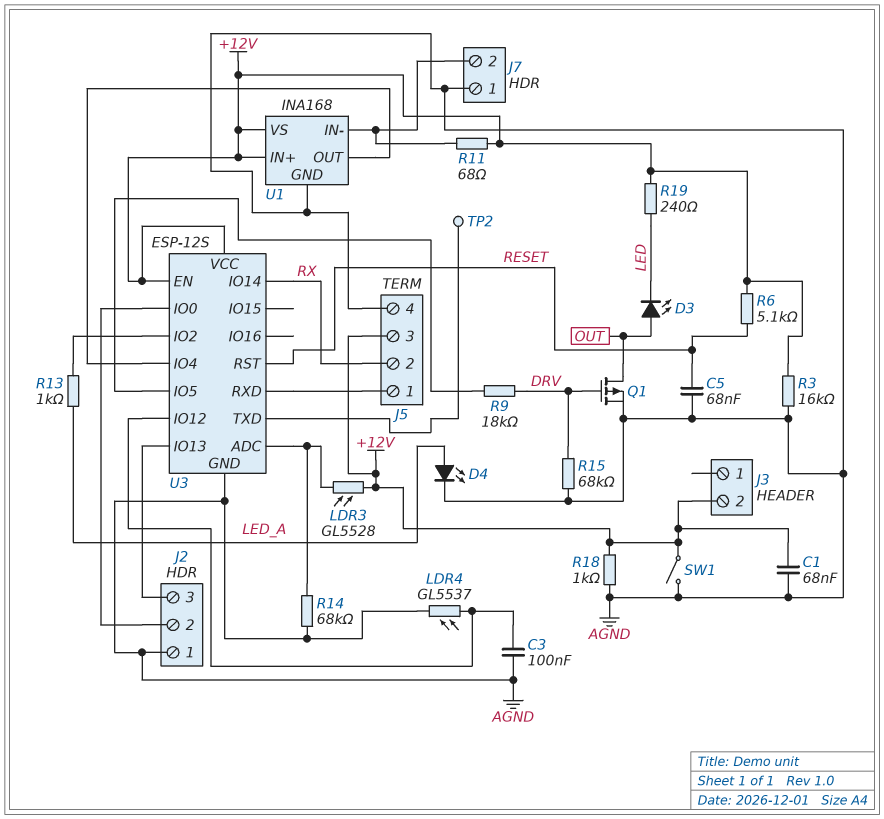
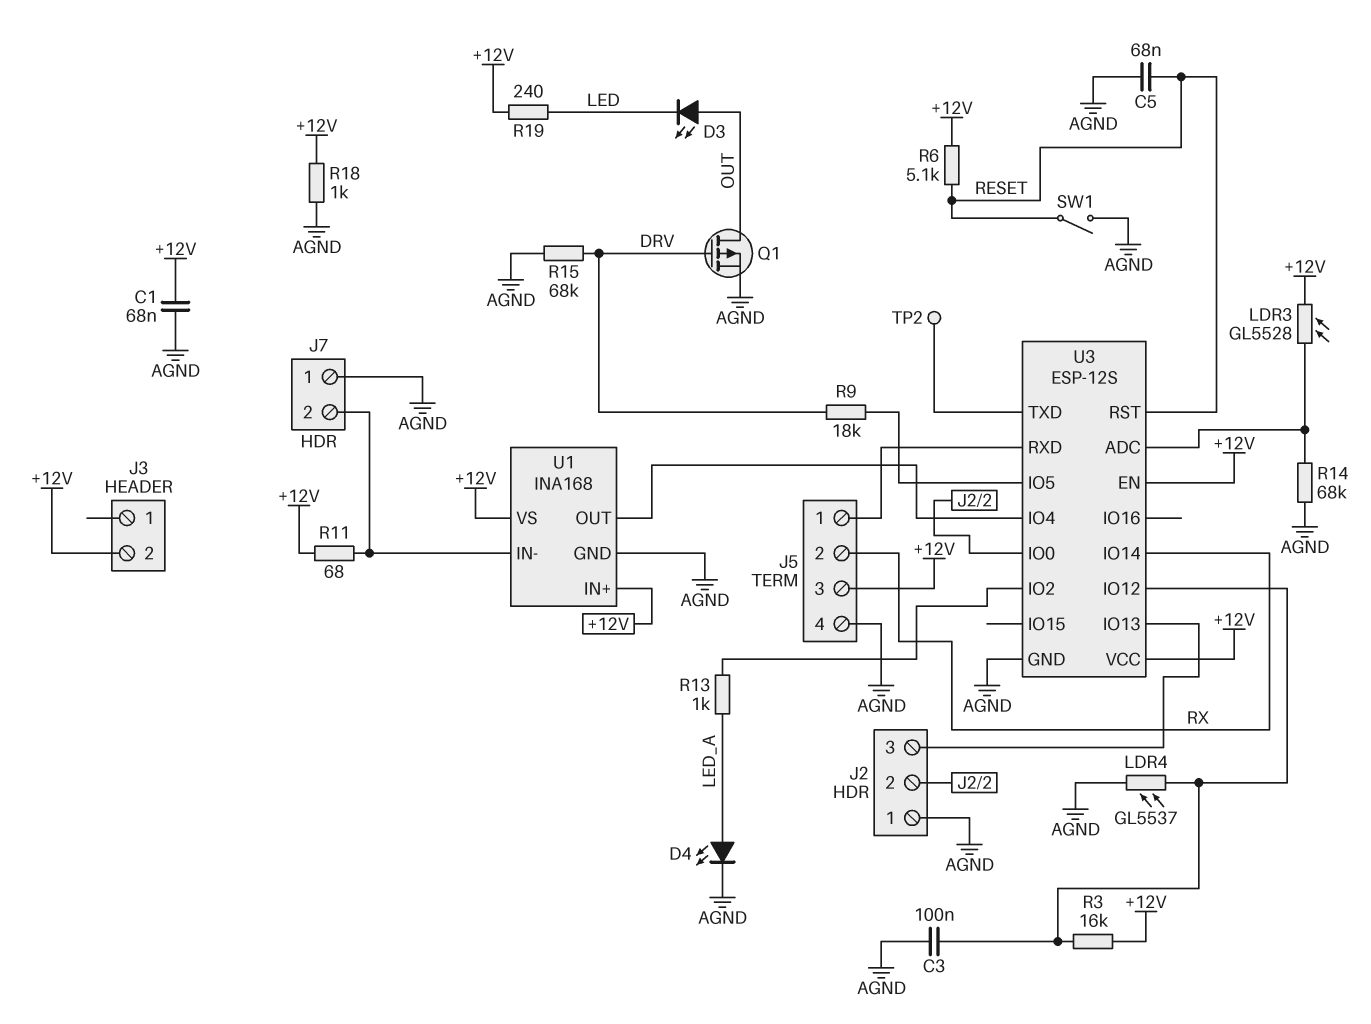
R3: 16k (+12V, AGND) -> 16k (+12V, U3/IO12)
SW1: switch (+12V, AGND) -> switch (AGND, RESET)

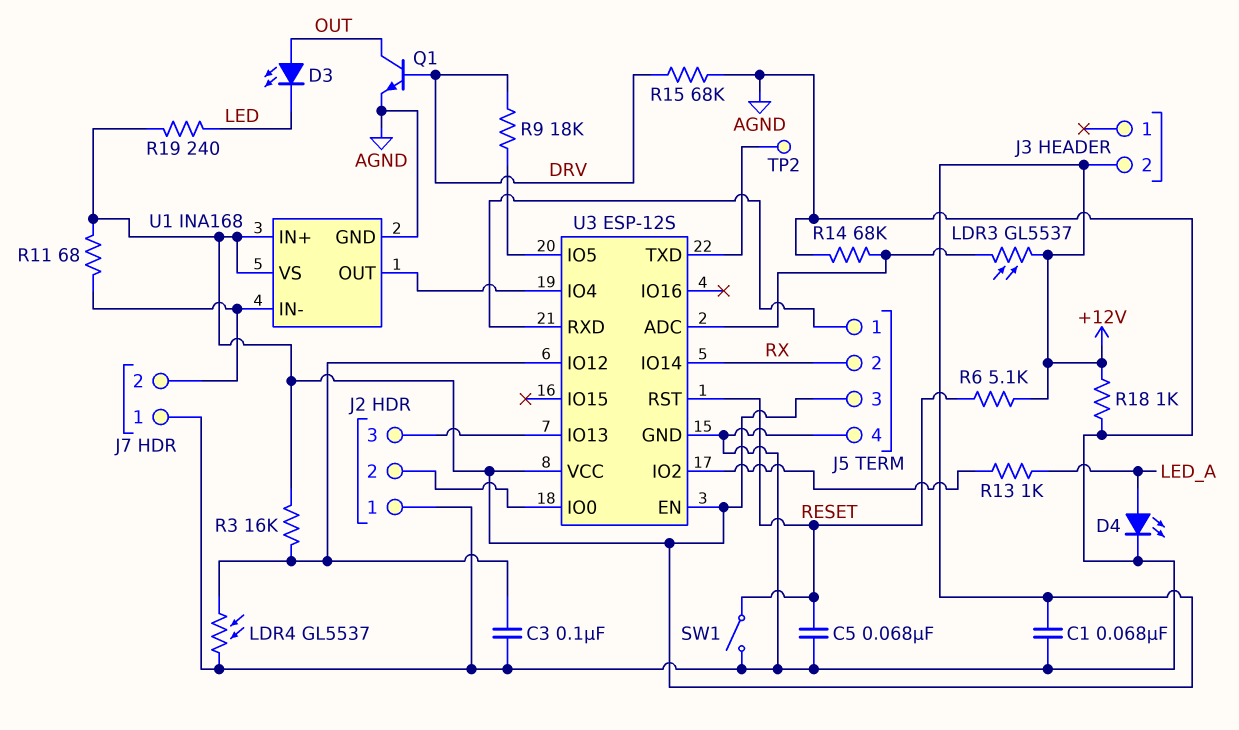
LDR3: GL5528 (+12V, U3/ADC) -> GL5537 (+12V, U3/ADC)
Q1: PMOS (G DRV, D OUT, S AGND) -> NPN (B DRV, C OUT, E AGND)

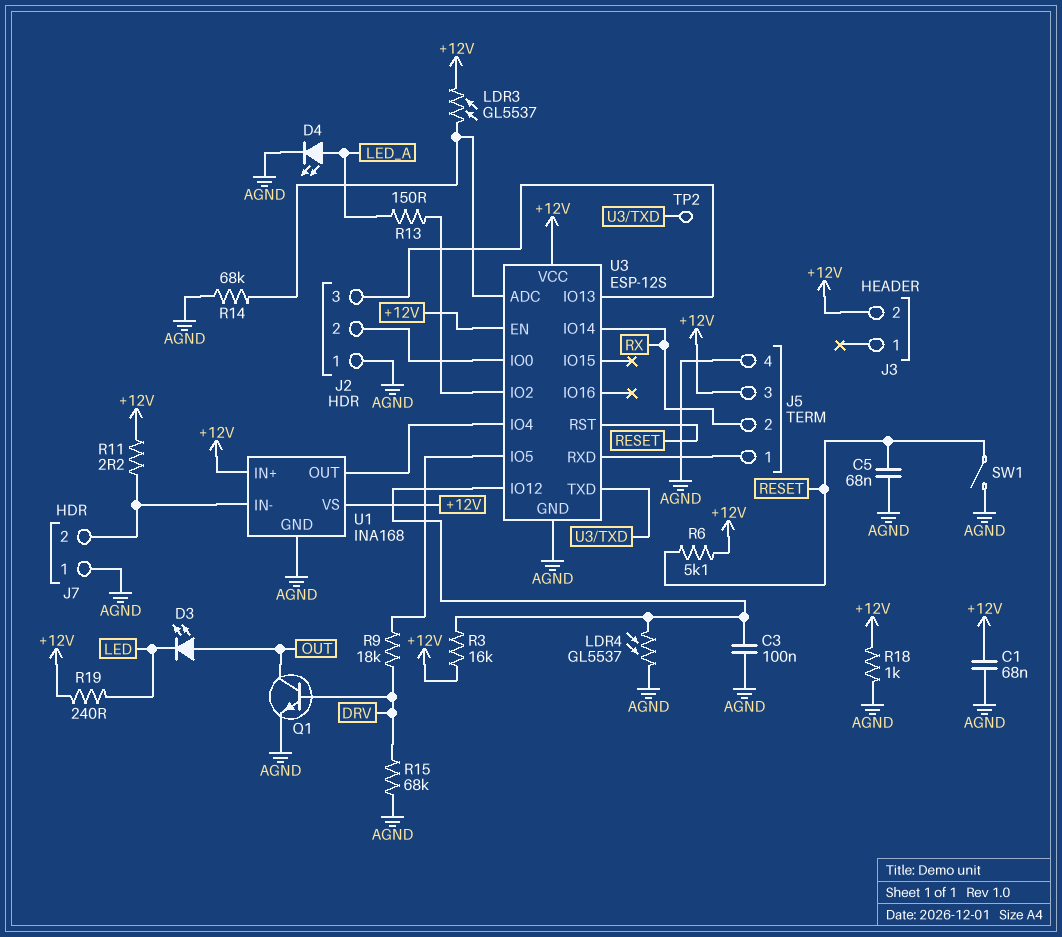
R11: 68 (+12V, J7/2) -> 2.2 (+12V, J7/2)
R13: 1k (LED_A, U3/IO2) -> 150 (LED_A, U3/IO2)

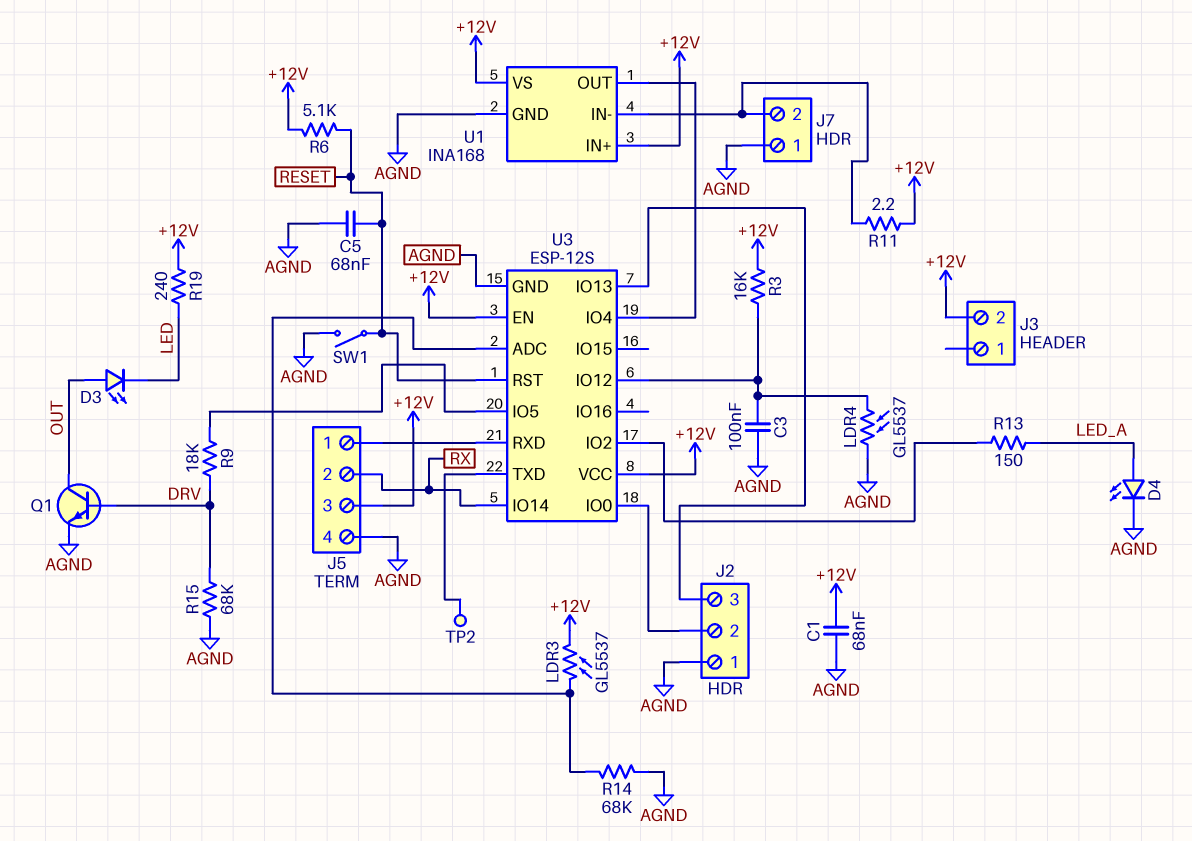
R18: 1k (+12V, AGND) -> none

